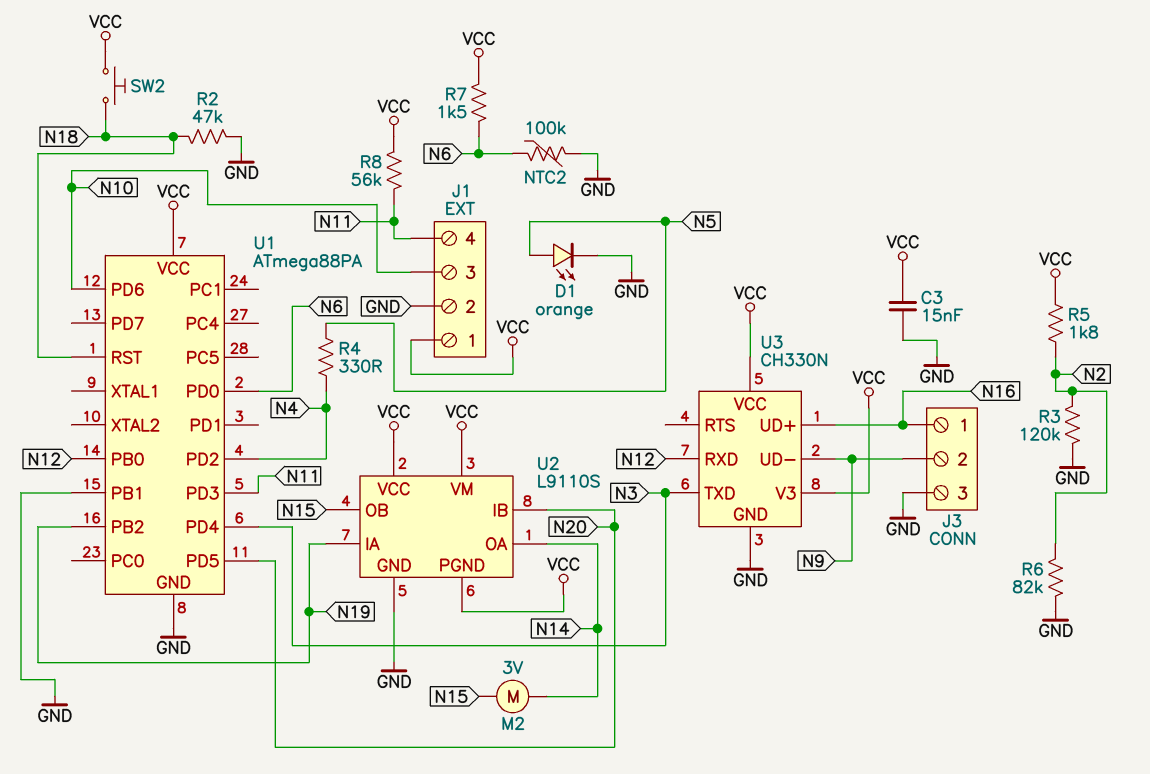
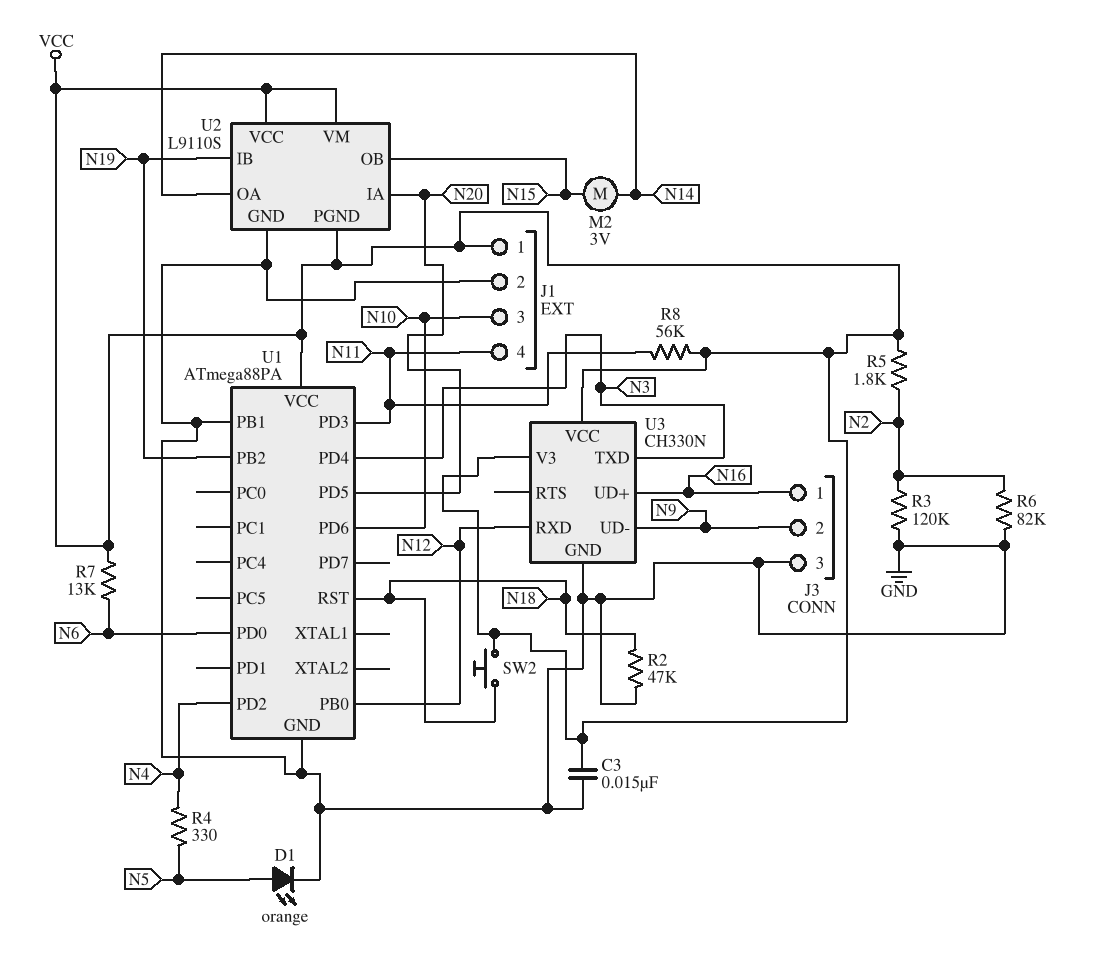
NTC2: 100k (GND, N6) -> none
R7: 1.5k (N6, VCC) -> 13k (N6, VCC)
U2 pin IA: N19 -> N20
U2 pin IB: N20 -> N19

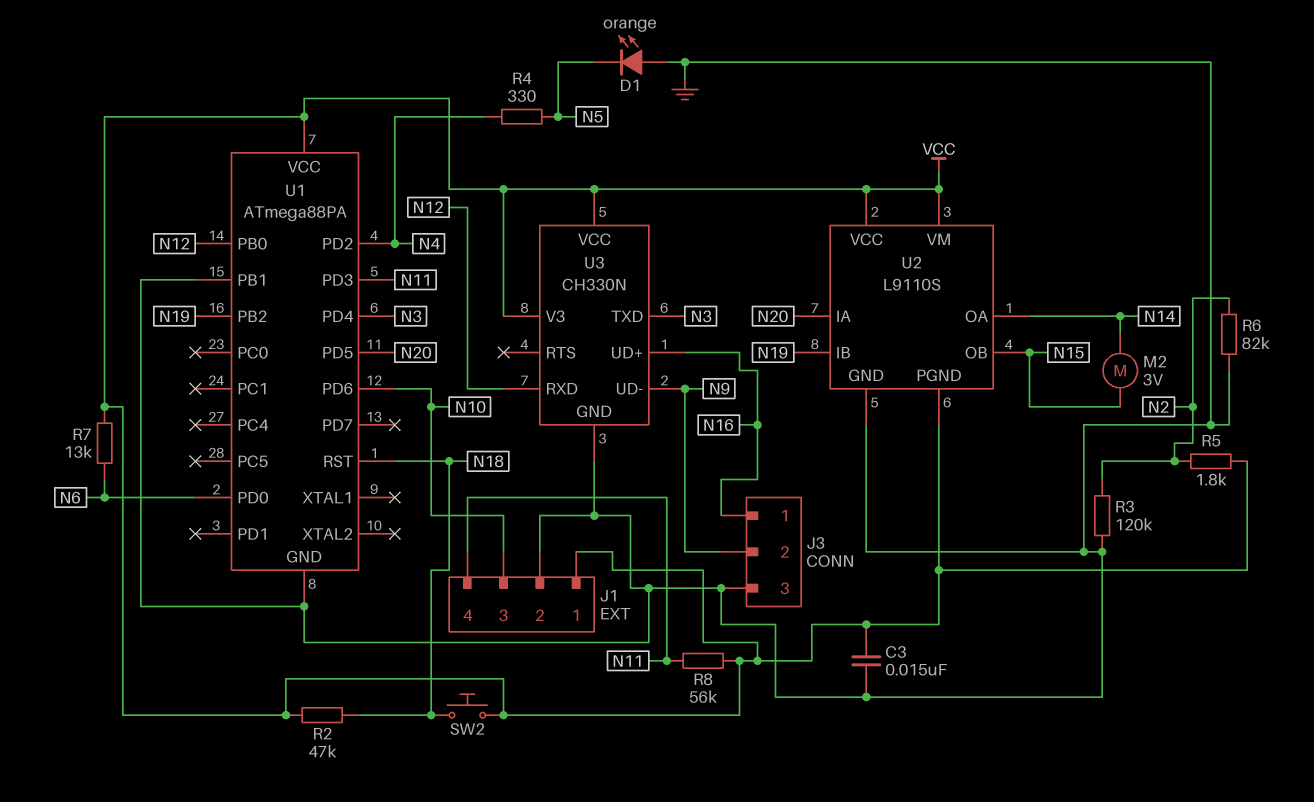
D1: LED orange (A N5, K GND) -> LED orange (A GND, K N5)
R2: 47k (GND, N18) -> 47k (N18, VCC)

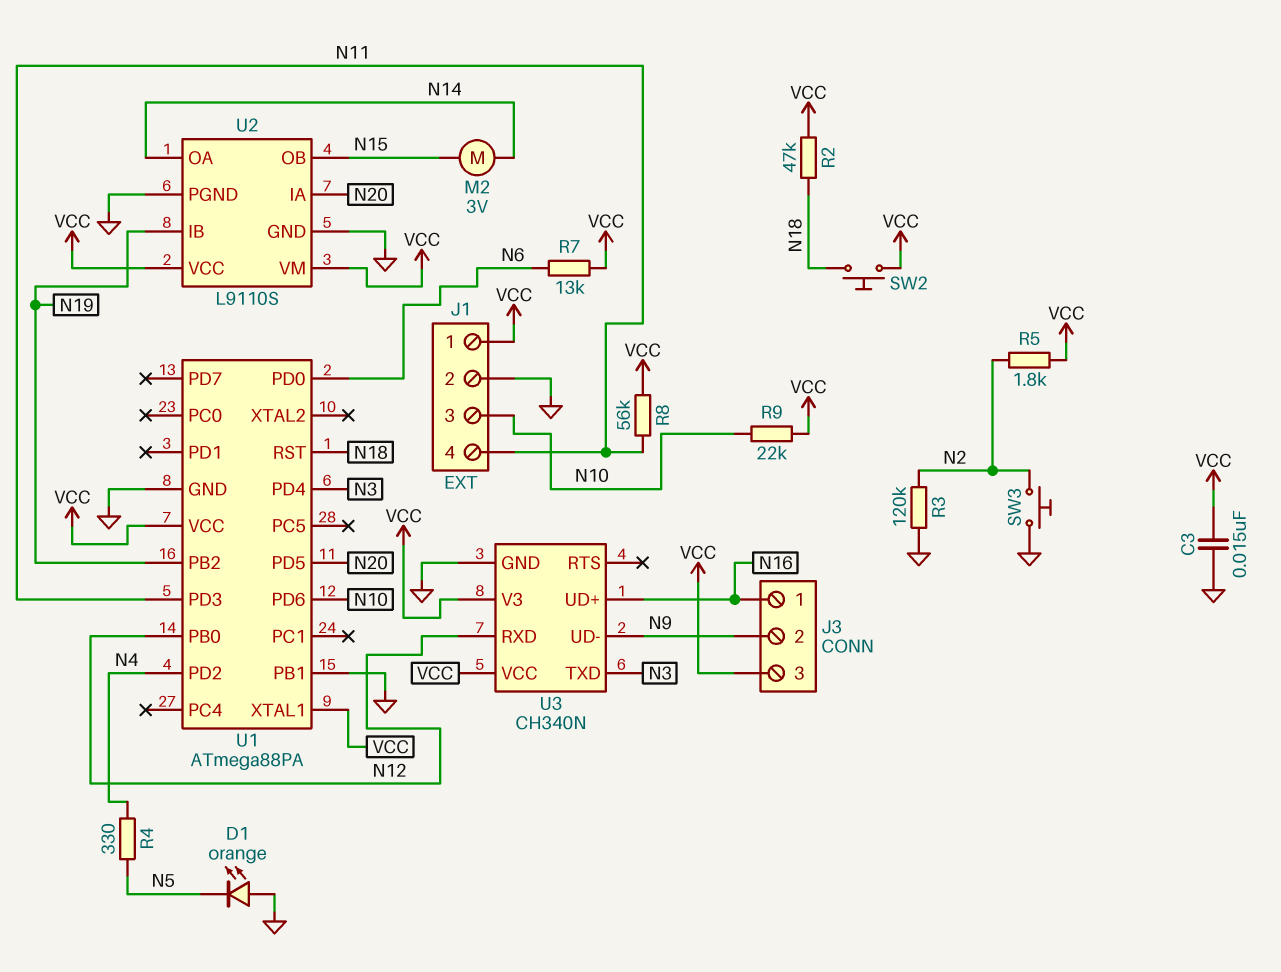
J3 pin 3: GND -> VCC
R6: 82k (GND, N2) -> none
R9: none -> 22k (N10, VCC)
SW3: none -> button (GND, N2)
U1 pin XTAL1: none -> VCC
U2 pin PGND: VCC -> GND
U3: CH330N -> CH340N

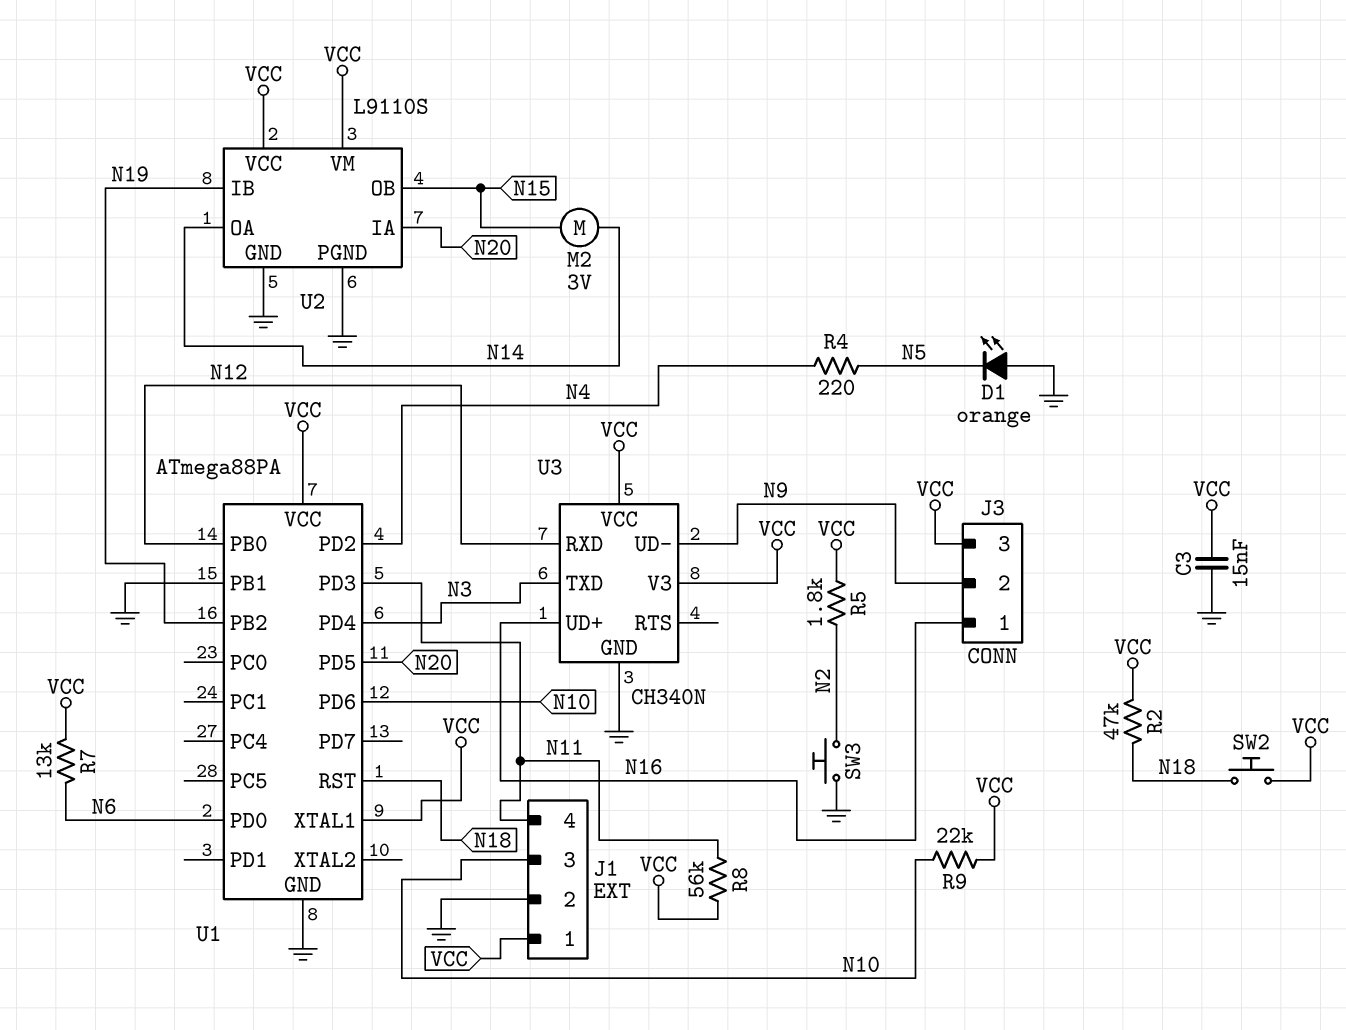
R3: 120k (GND, N2) -> none
R4: 330 (N4, N5) -> 220 (N4, N5)

